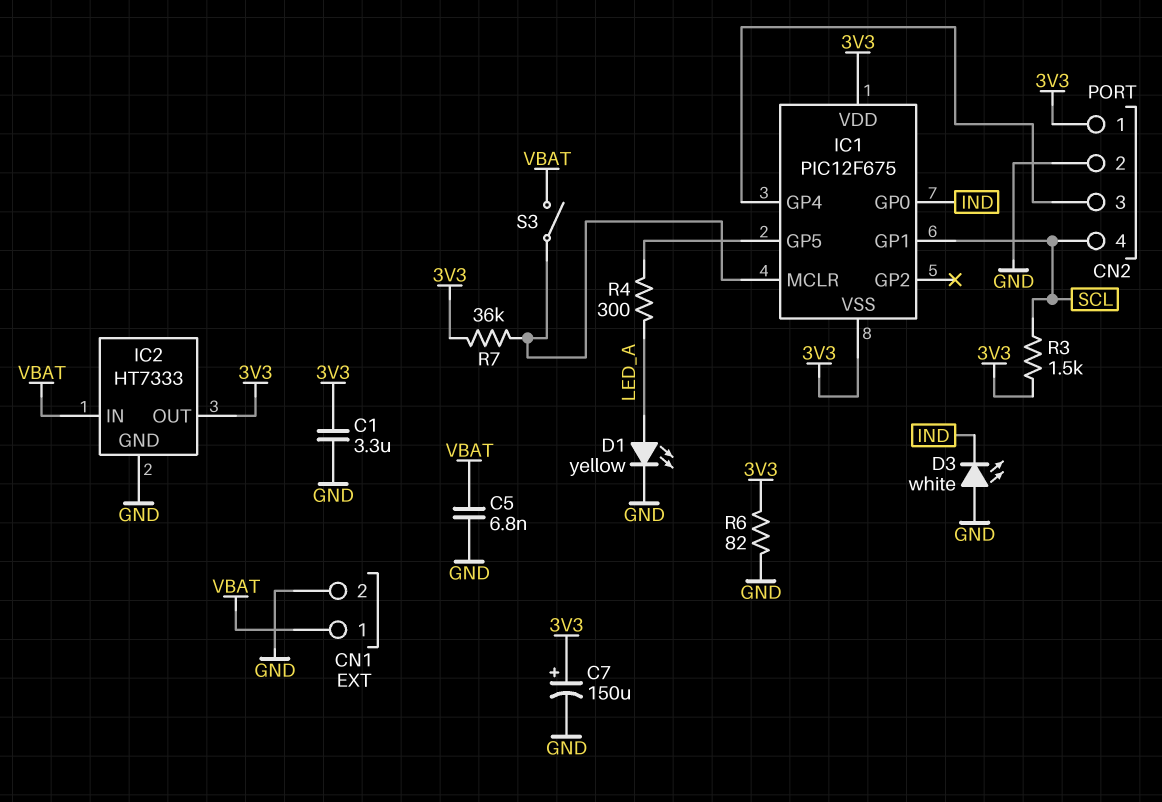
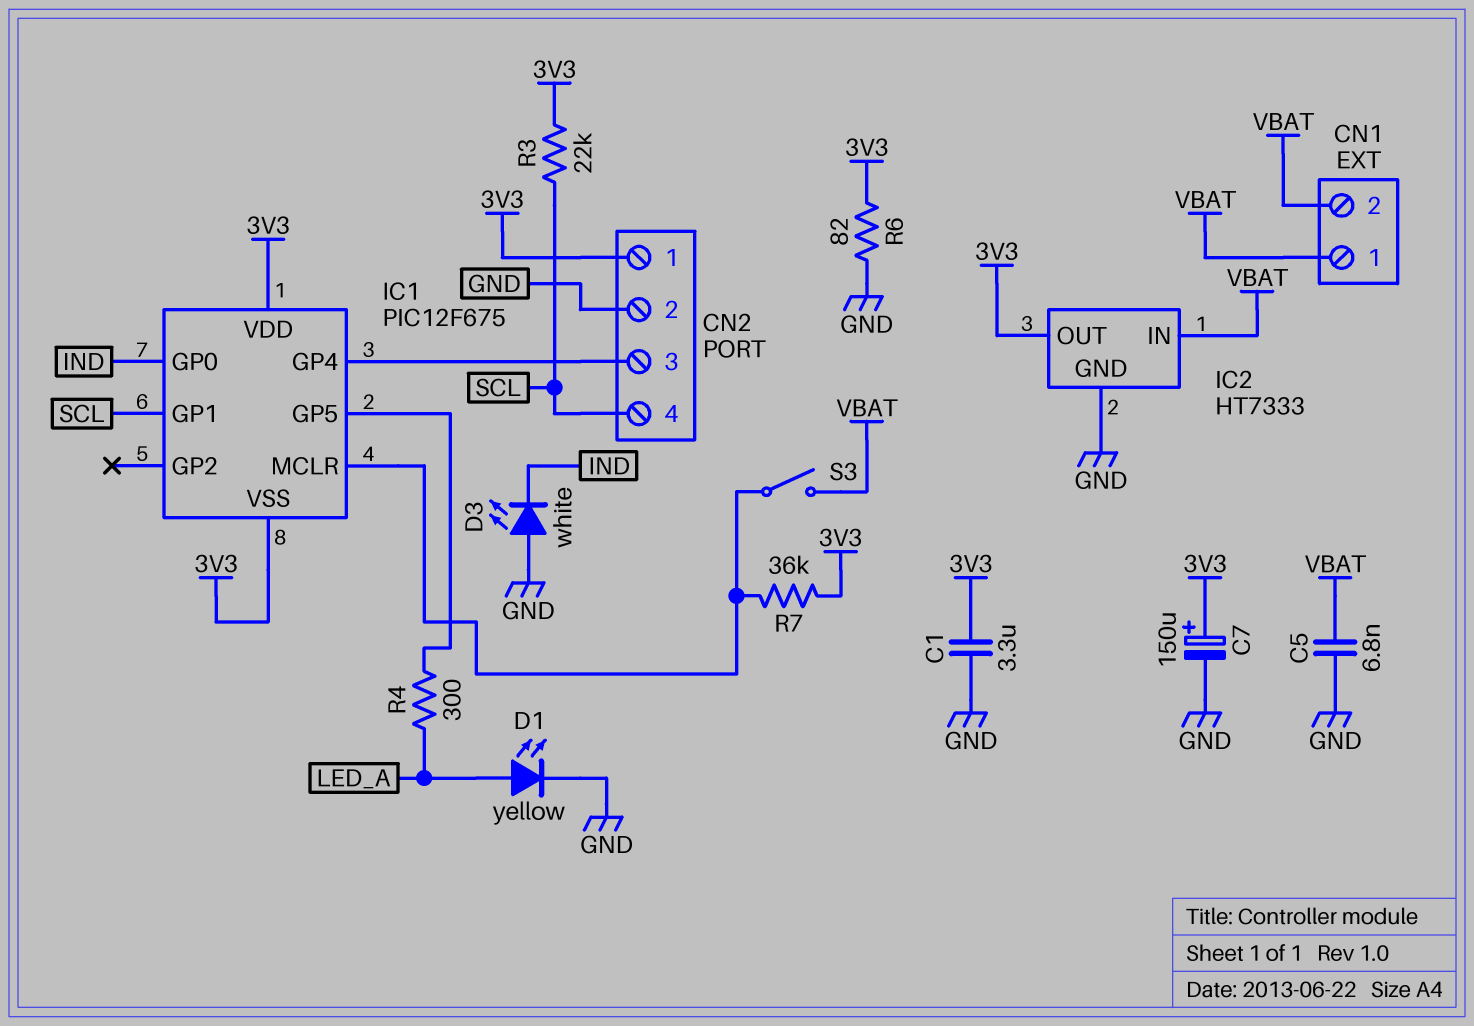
CN1 pin 2: GND -> VBAT
R3: 1.5k (3V3, SCL) -> 22k (3V3, SCL)

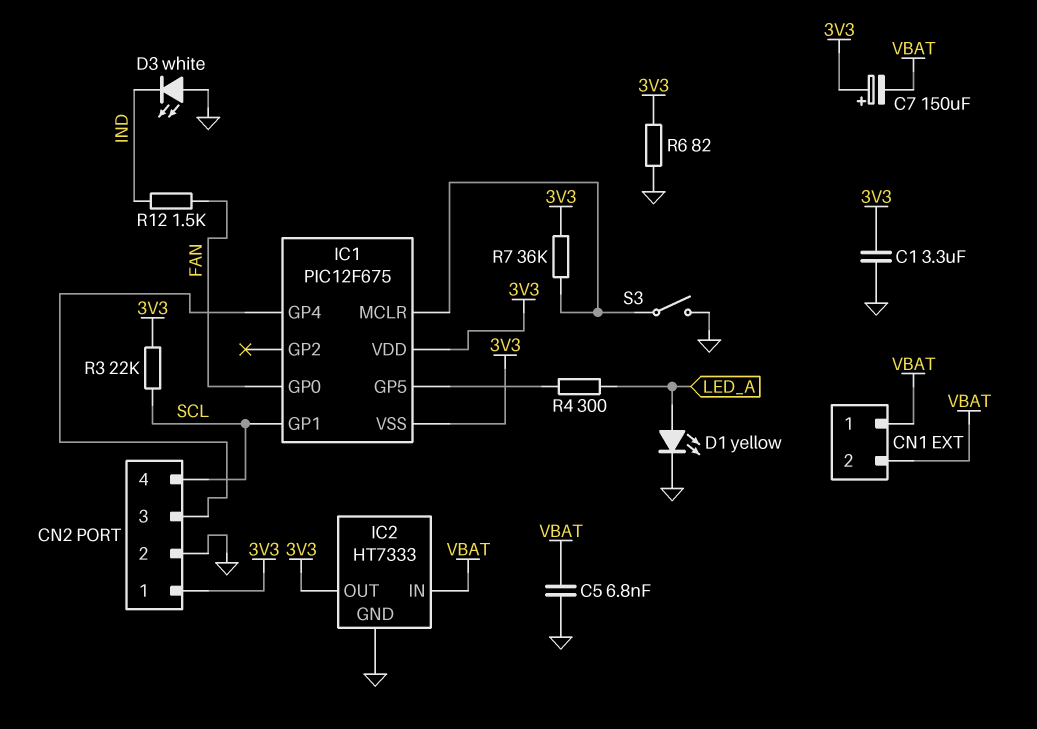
C7: 150uF (plus 3V3, minus GND) -> 150uF (plus 3V3, minus VBAT)
IC1 pin GP0: IND -> FAN
R12: none -> 1.5k (FAN, IND)
S3: switch (IC1/MCLR, VBAT) -> switch (GND, IC1/MCLR)

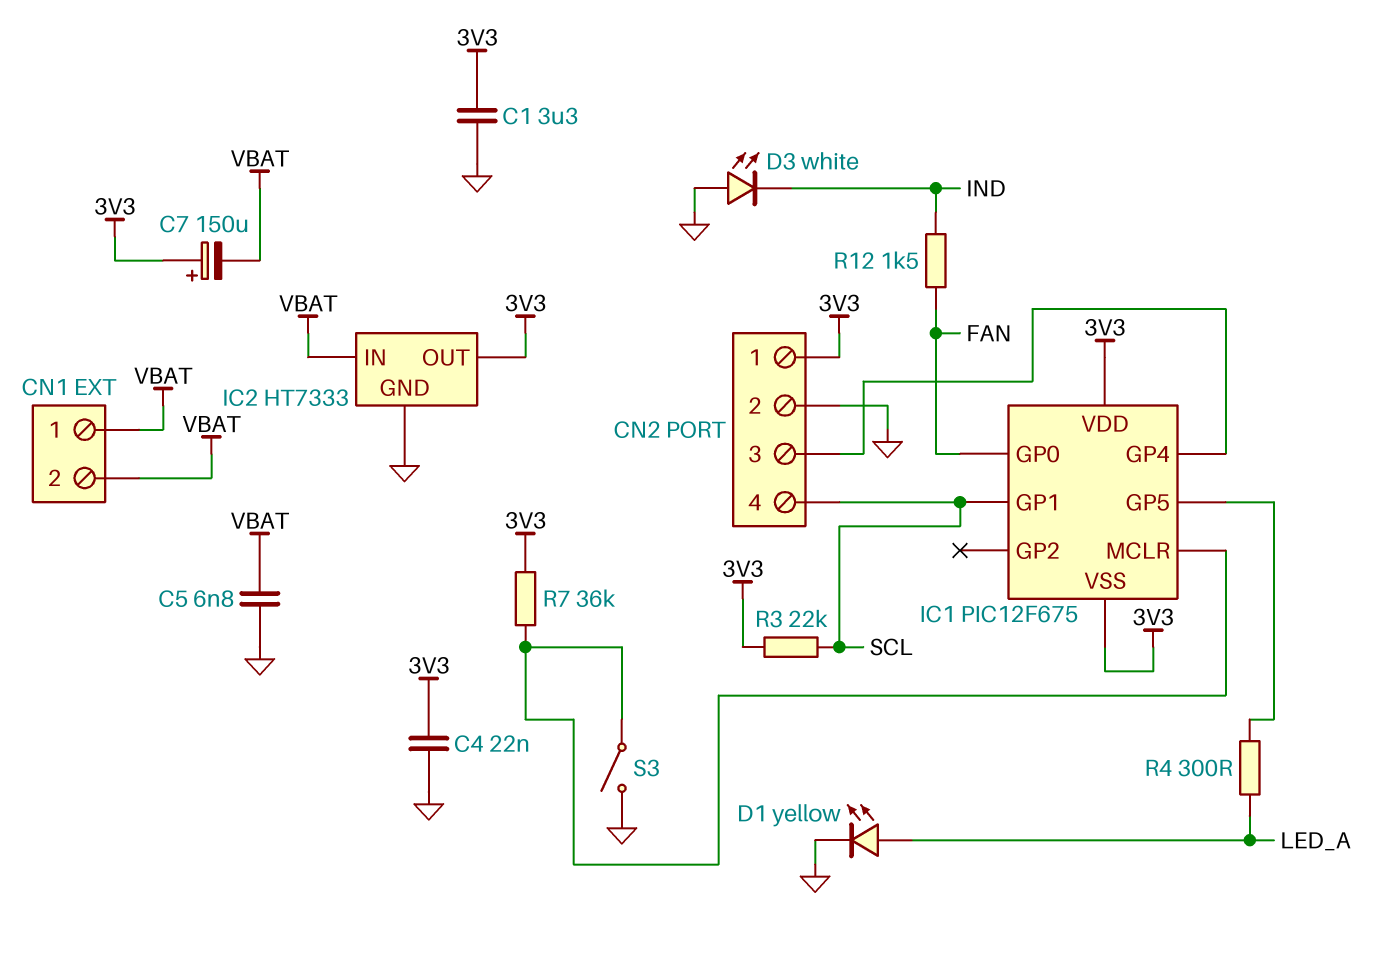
C4: none -> 22nF (3V3, GND)
R6: 82 (3V3, GND) -> none

